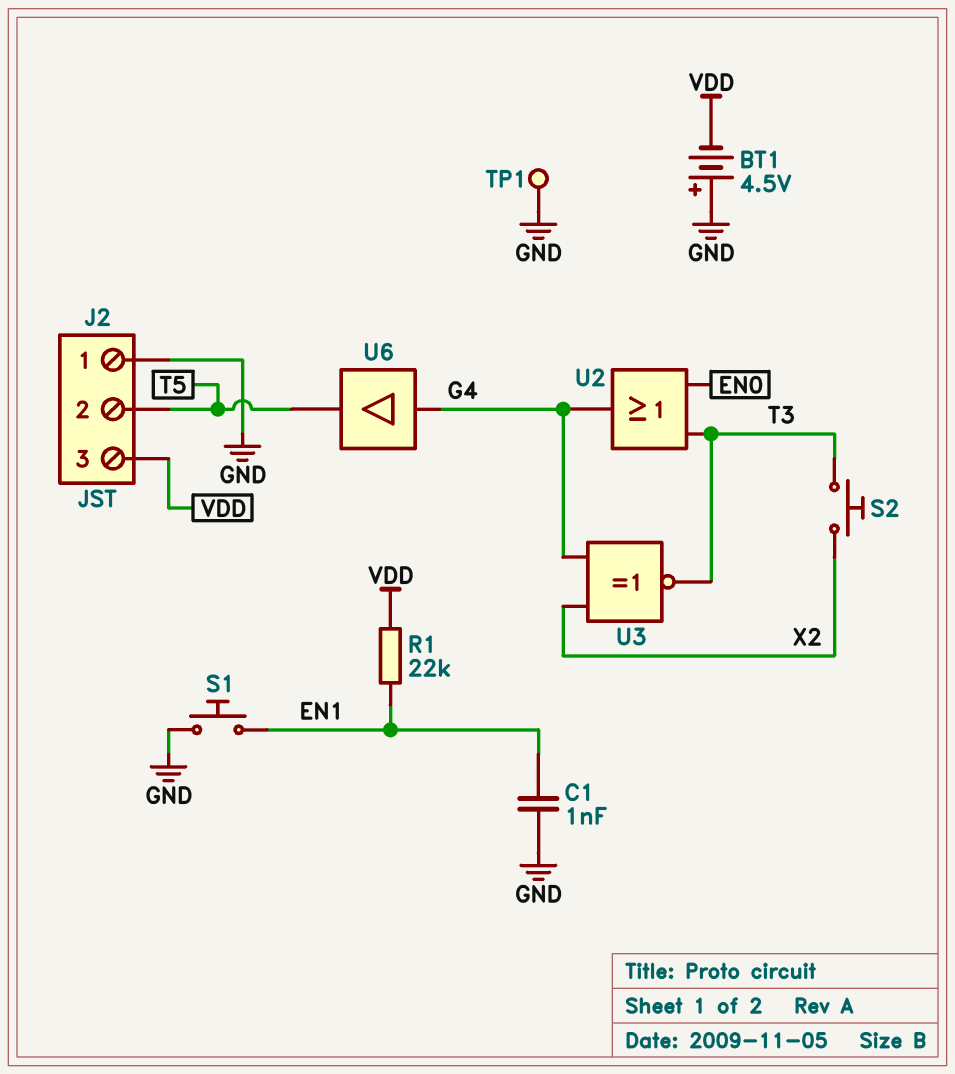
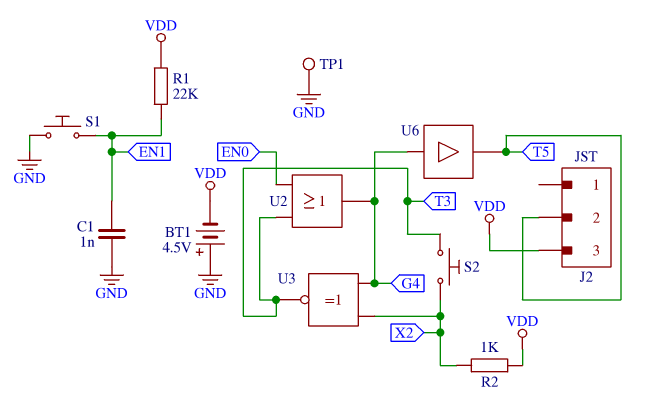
J2 pin 1: GND -> none
R2: none -> 1k (VDD, X2)

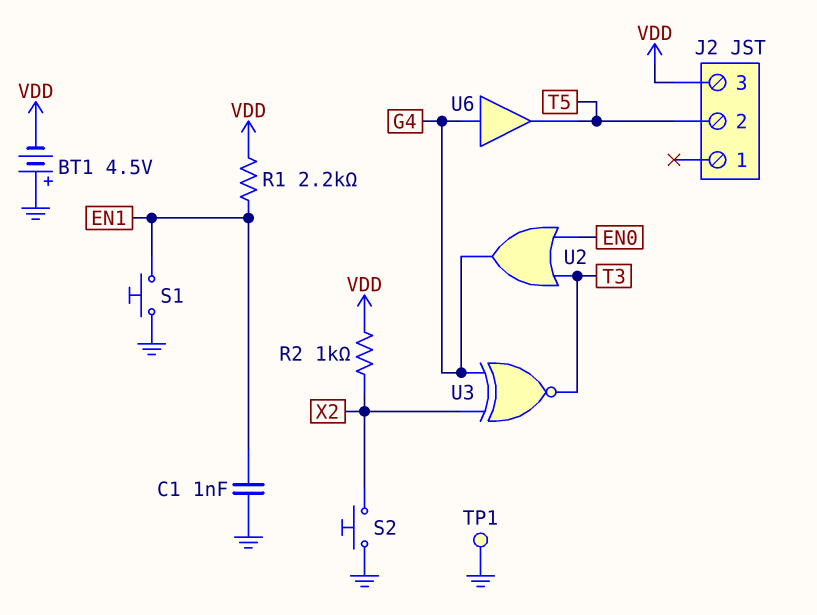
R1: 22k (EN1, VDD) -> 2.2k (EN1, VDD)
S2: button (T3, X2) -> button (GND, X2)

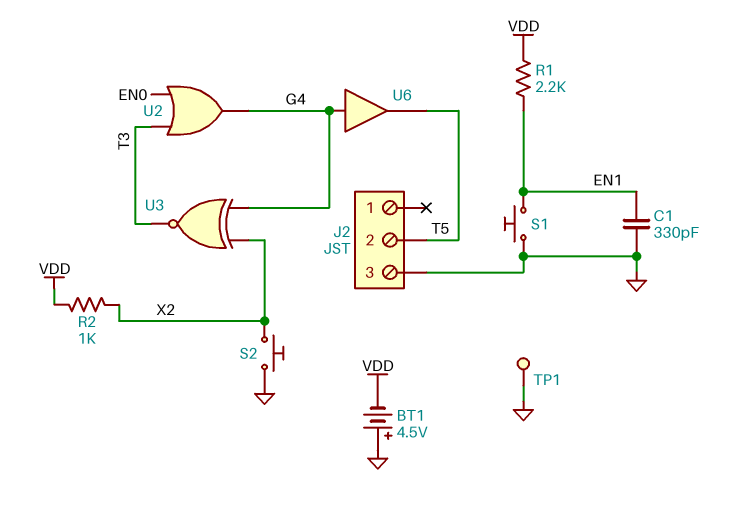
C1: 1nF (EN1, GND) -> 330pF (EN1, GND)
J2 pin 3: VDD -> GND

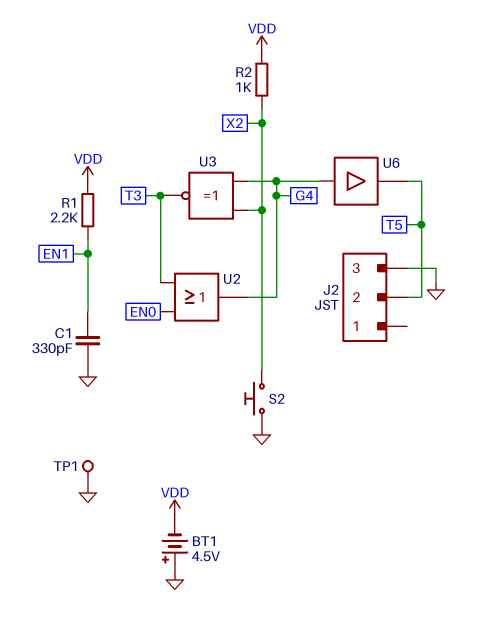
S1: button (EN1, GND) -> none

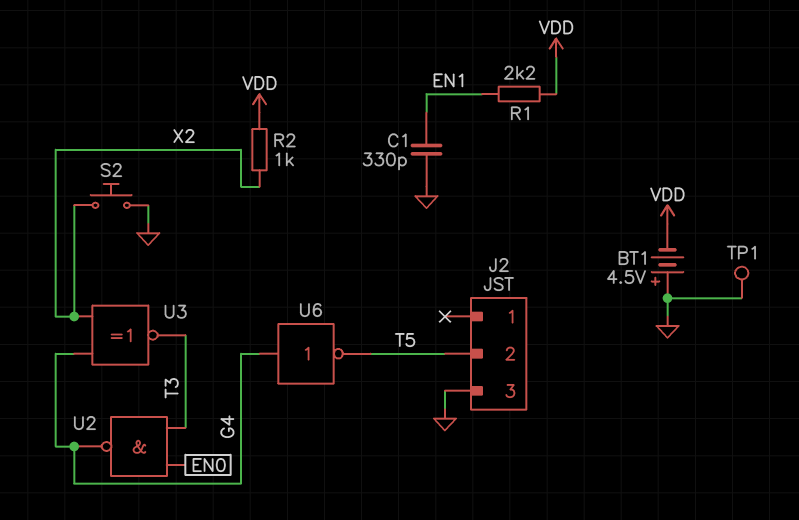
U2: OR (in EN0, in T3, out G4) -> NAND (in EN0, in T3, out G4)
U6: buffer (in G4, out T5) -> NOT (in G4, out T5)

